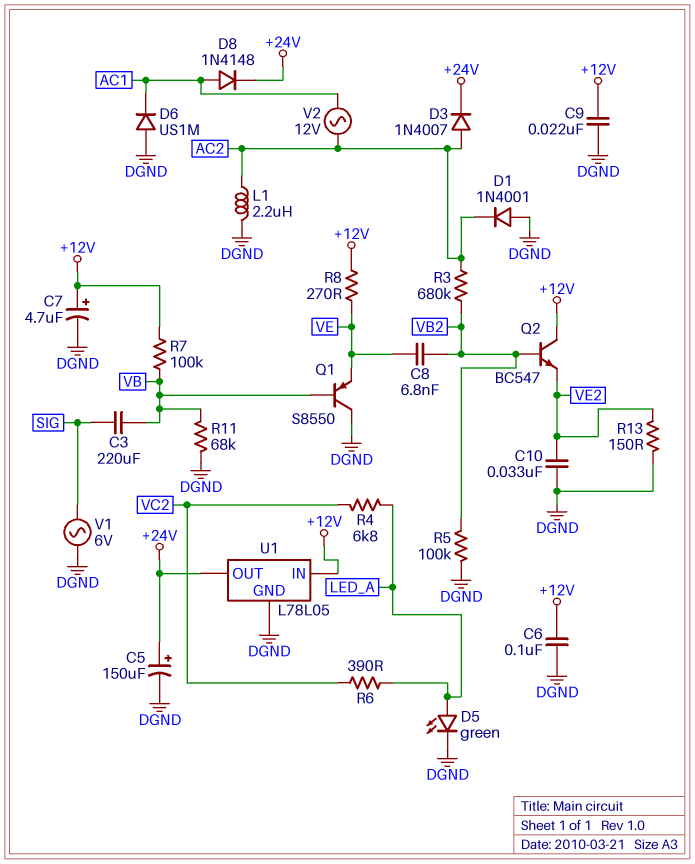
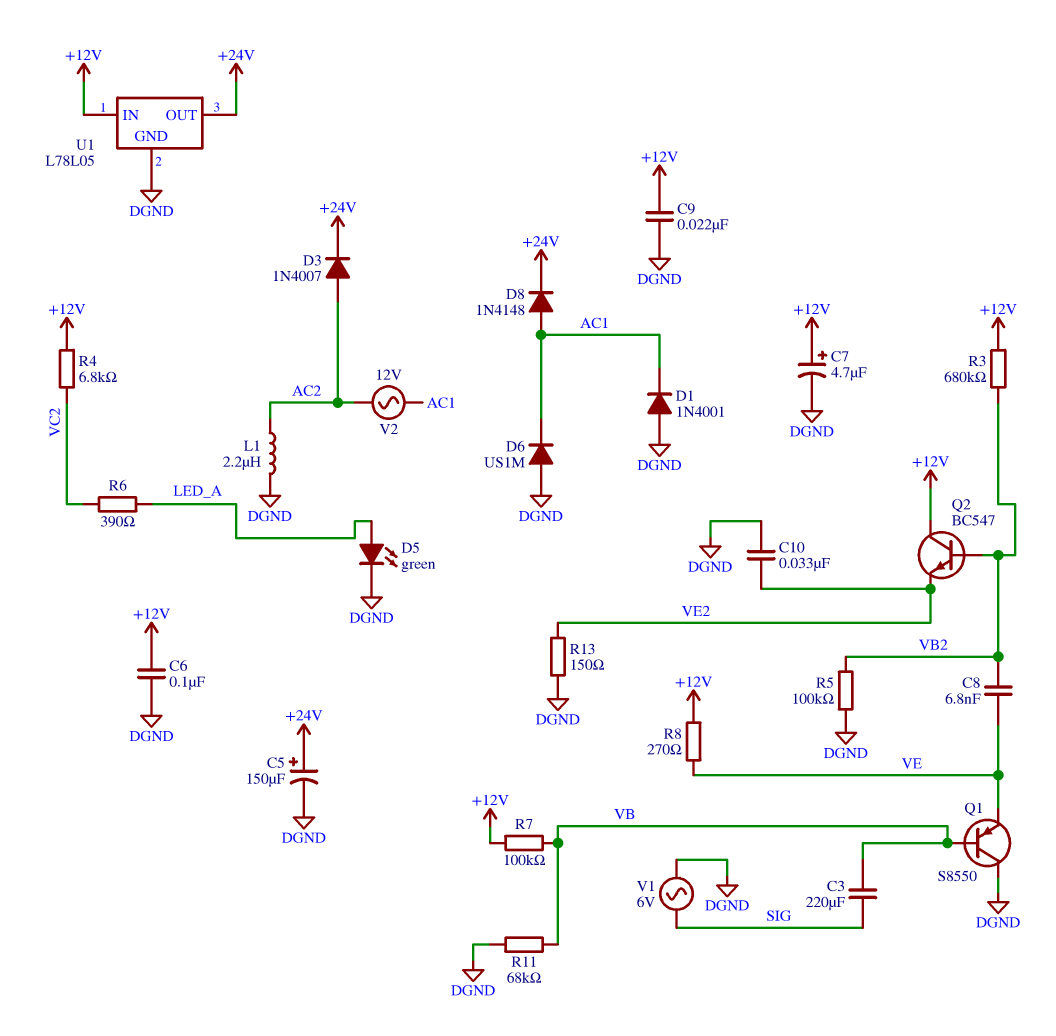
D1: diode 1N4001 (A DGND, K AC2) -> diode 1N4001 (A DGND, K AC1)
R3: 680k (AC2, VB2) -> 680k (+12V, VB2)
R4: 6.8k (LED_A, VC2) -> 6.8k (+12V, VC2)

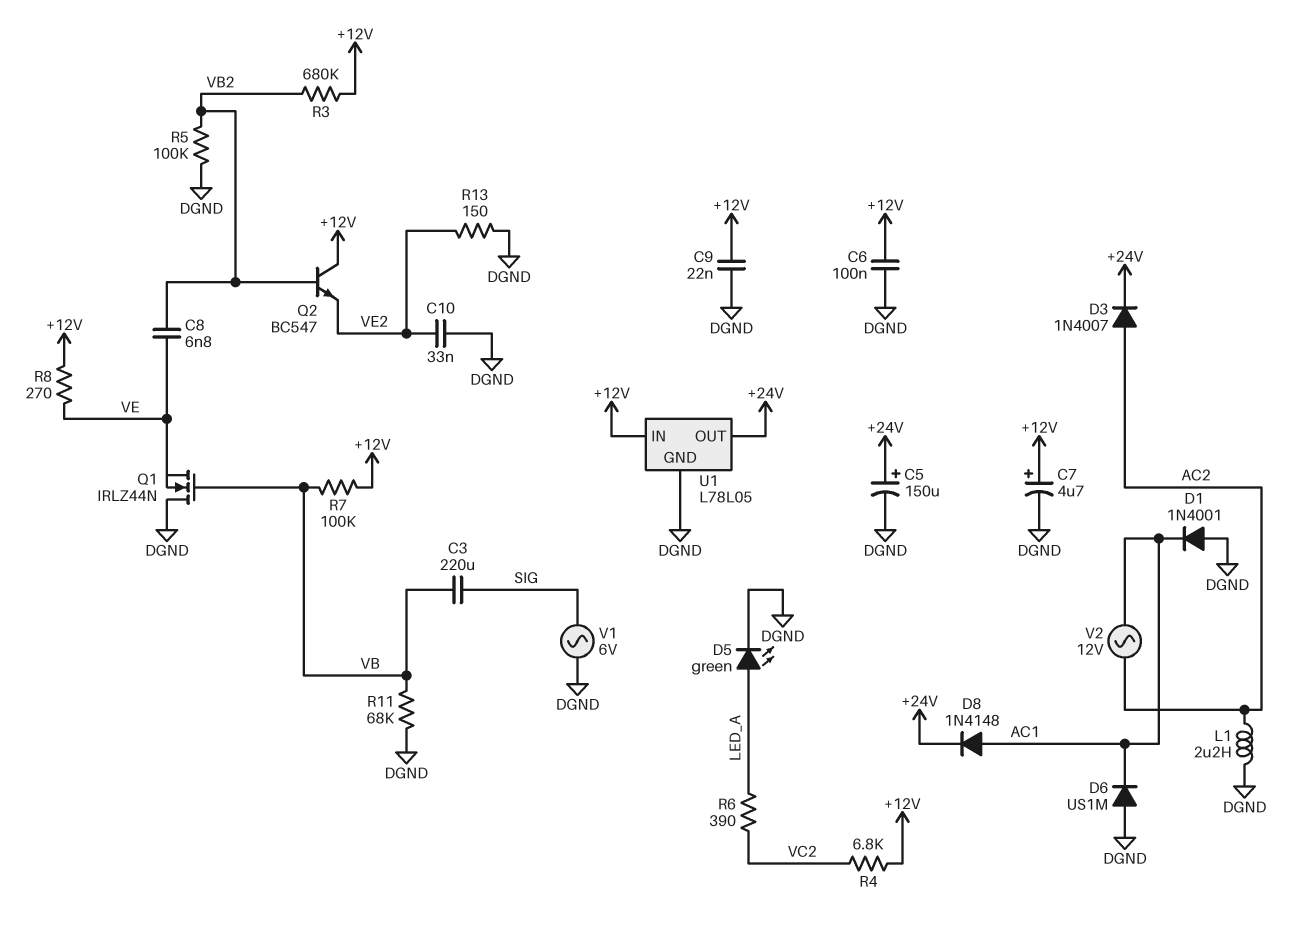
Q1: PNP S8550 (B VB, C DGND, E VE) -> NMOS IRLZ44N (G VB, D DGND, S VE)

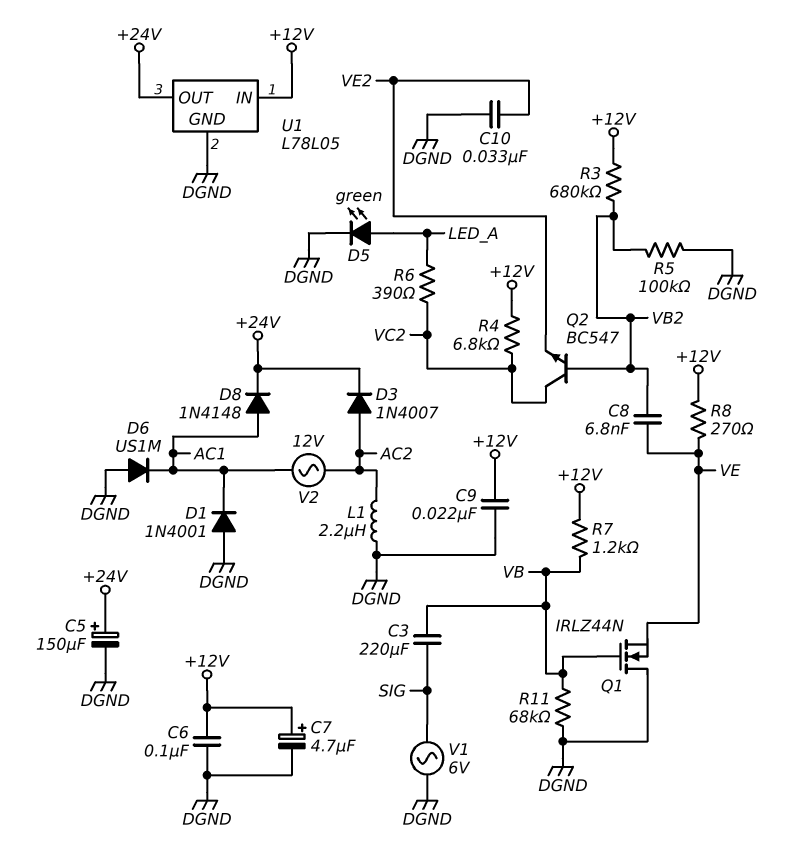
Q2: NPN BC547 (B VB2, C +12V, E VE2) -> NPN BC547 (B VB2, C VC2, E VE2)
R7: 100k (+12V, VB) -> 1.2k (+12V, VB)
R13: 150 (DGND, VE2) -> none

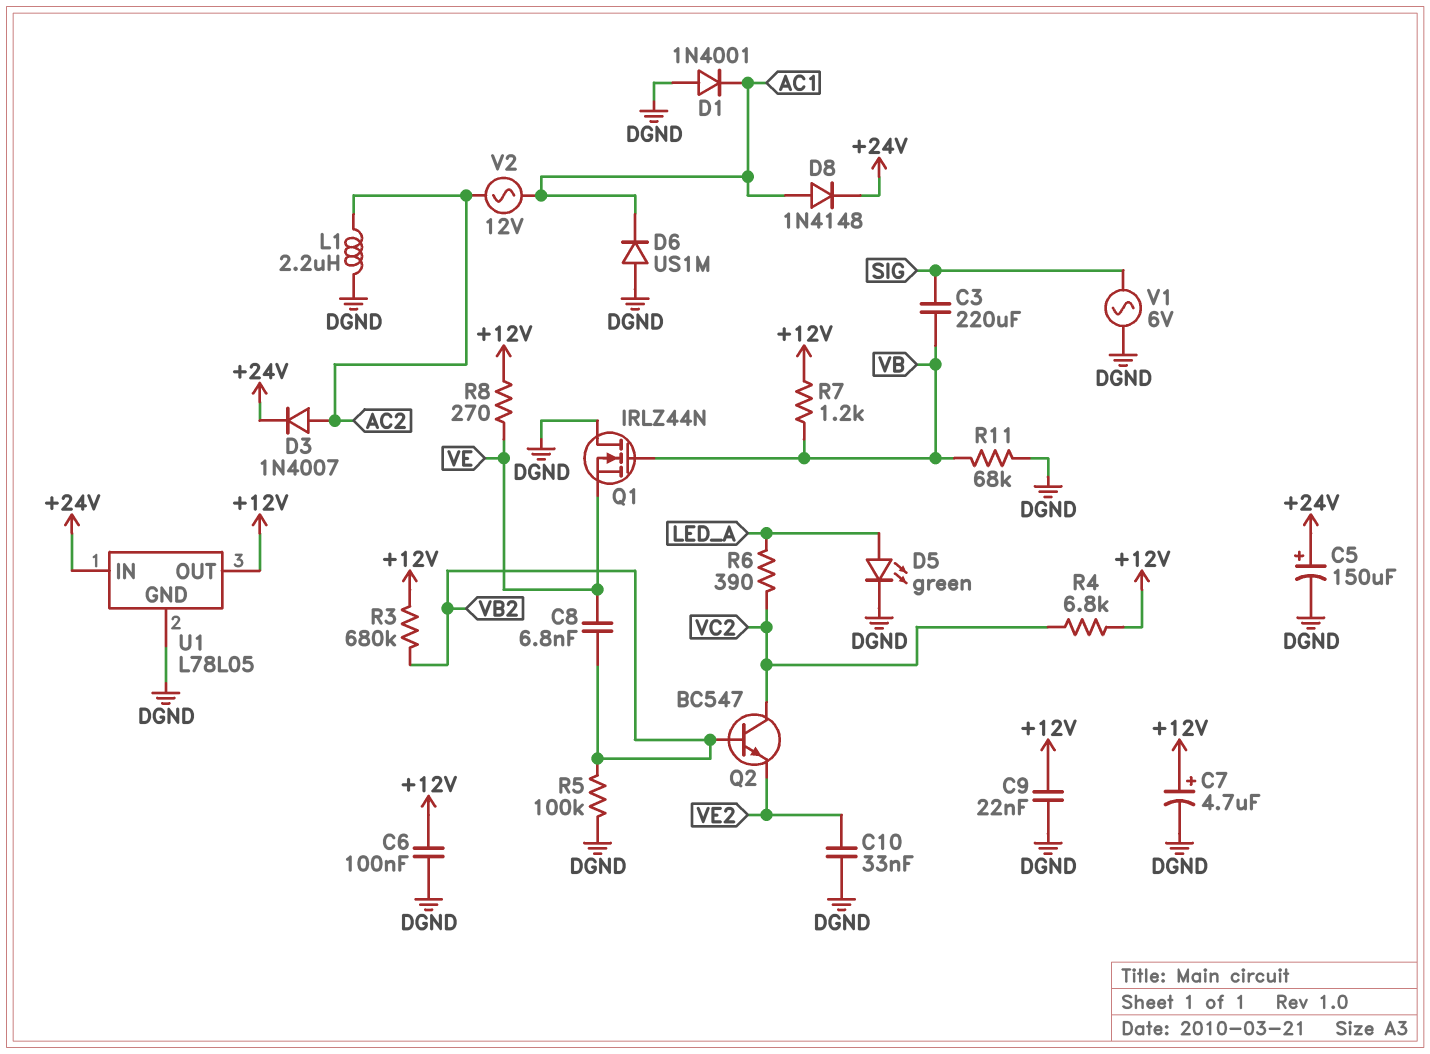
U1 pin IN: +12V -> +24V
U1 pin OUT: +24V -> +12V

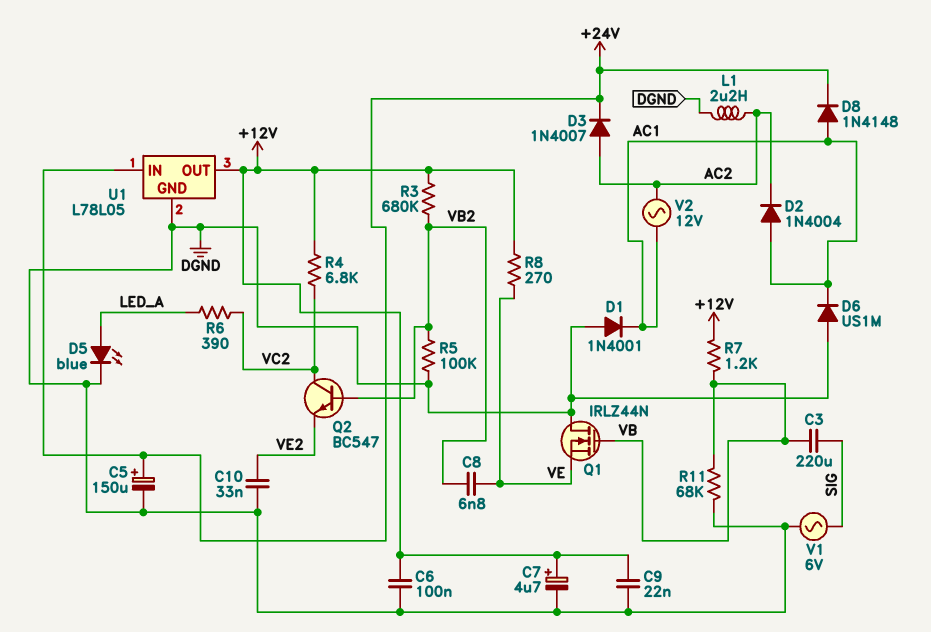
D2: none -> diode 1N4004 (A AC1, K AC2)
D5: LED green (A LED_A, K DGND) -> LED blue (A LED_A, K DGND)

